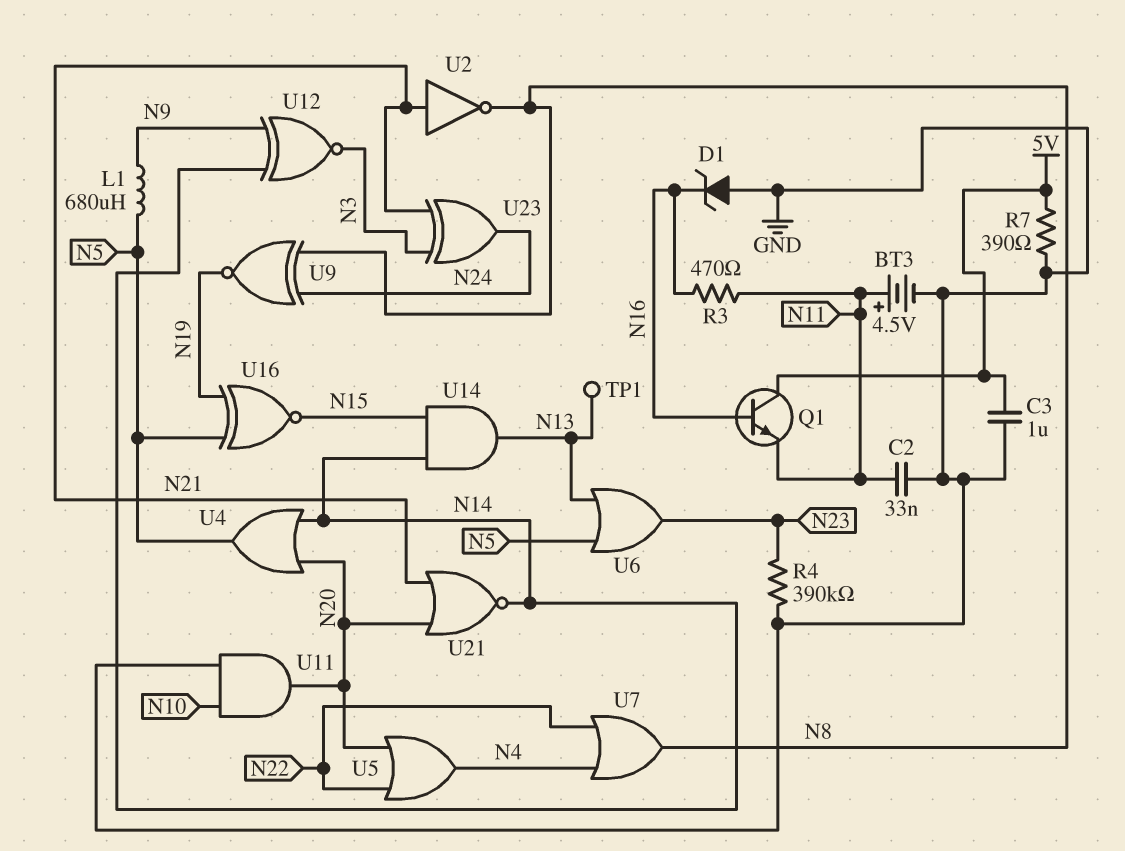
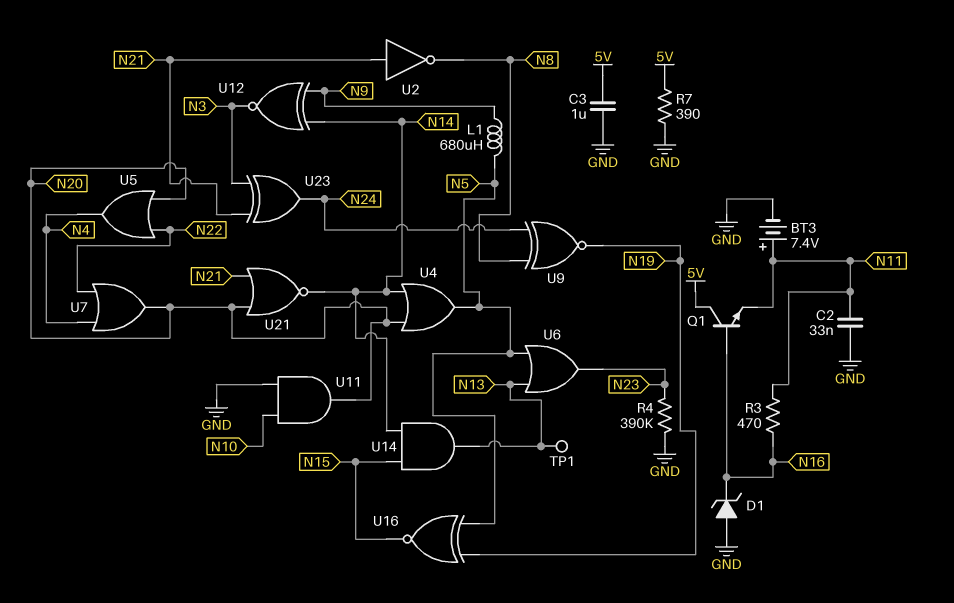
BT3: 4.5V (plus N11, minus GND) -> 7.4V (plus N11, minus GND)
U7: OR (in N4, in N22, out N8) -> OR (in N4, in N22, out N20)

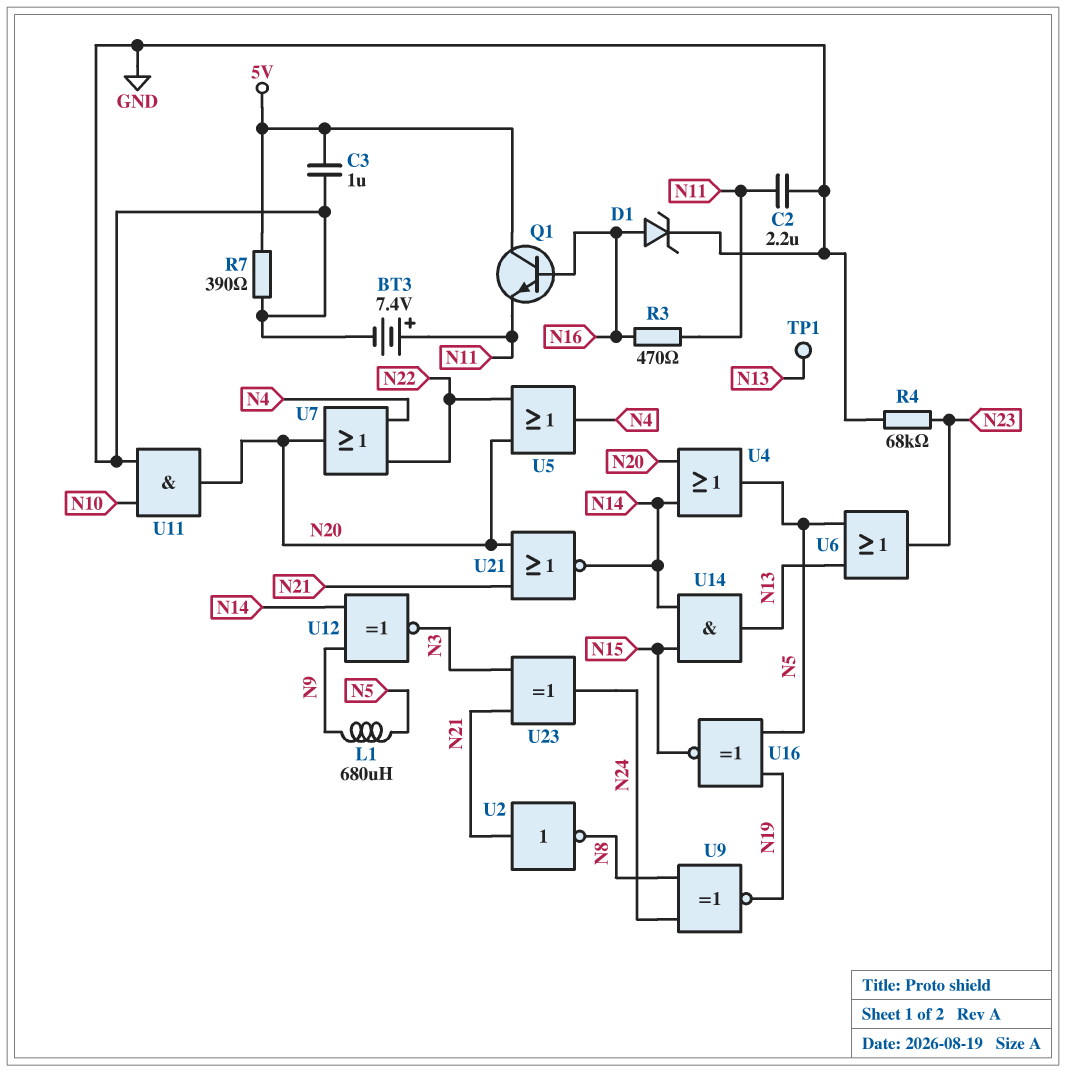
C2: 33nF (GND, N11) -> 2.2uF (GND, N11)
D1: zener (A GND, K N16) -> zener (A N16, K GND)
R4: 390k (GND, N23) -> 68k (GND, N23)

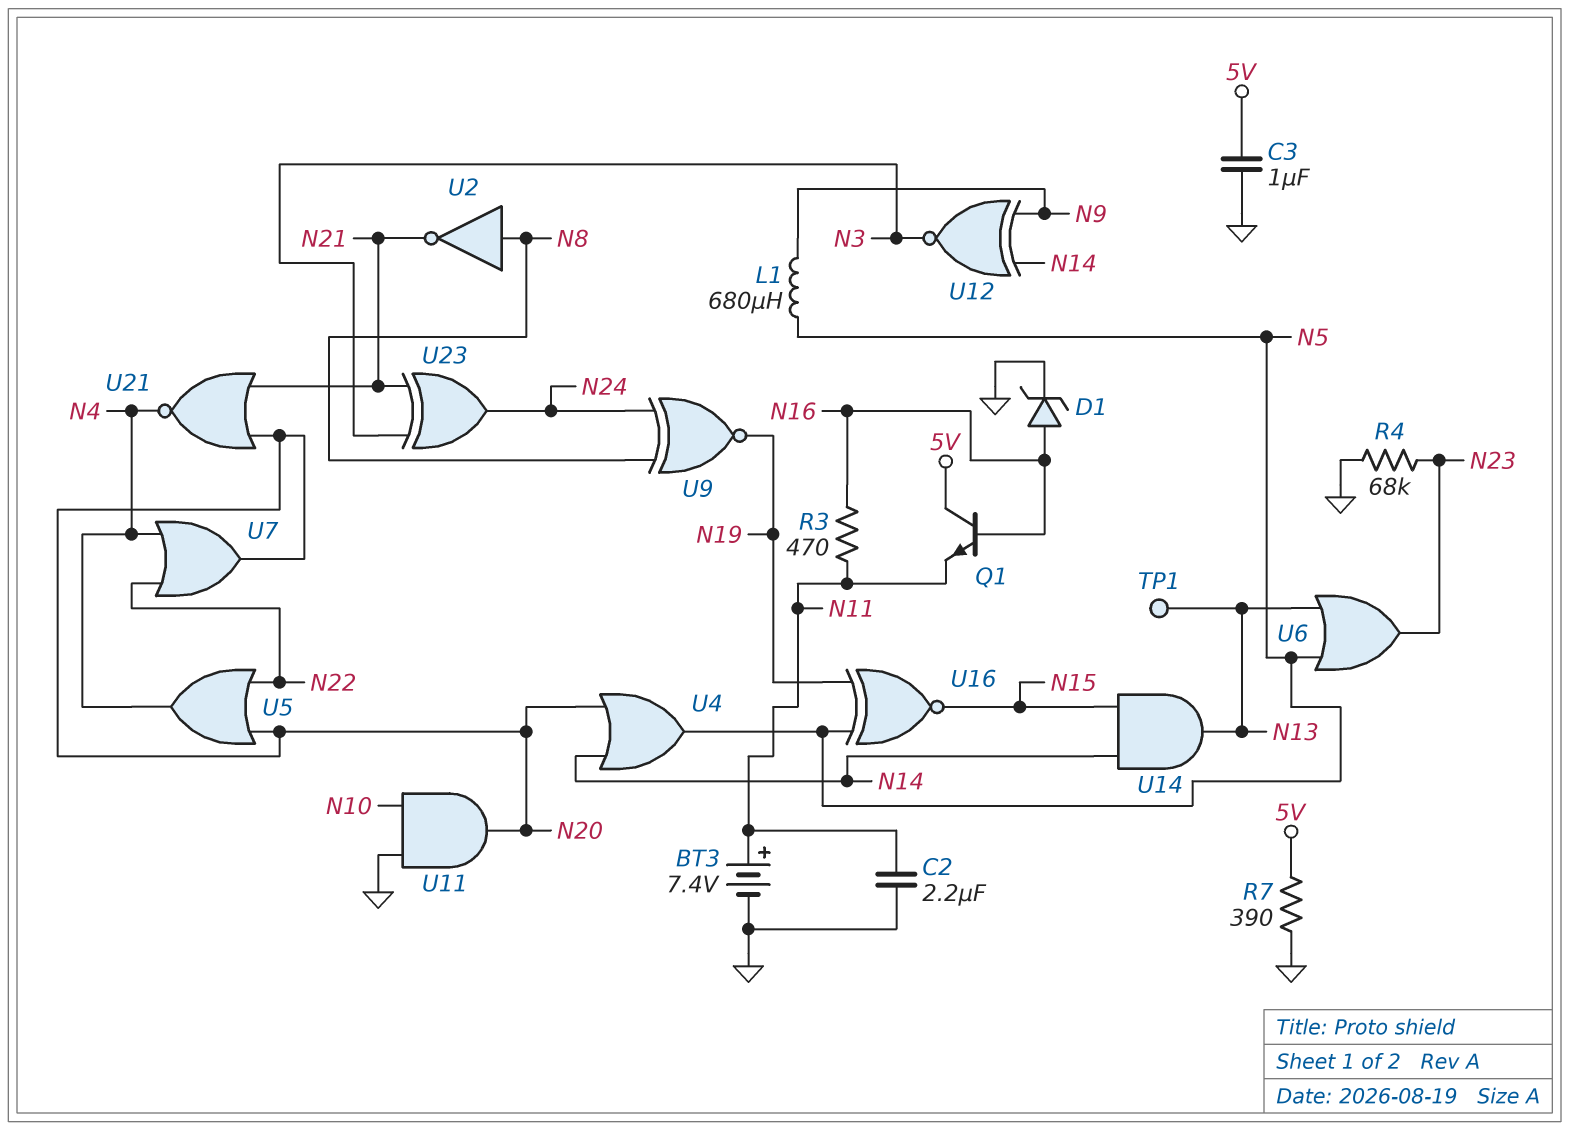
U2: NOT (in N21, out N8) -> NOT (in N8, out N21)
U21: NOR (in N20, in N21, out N14) -> NOR (in N20, in N21, out N4)

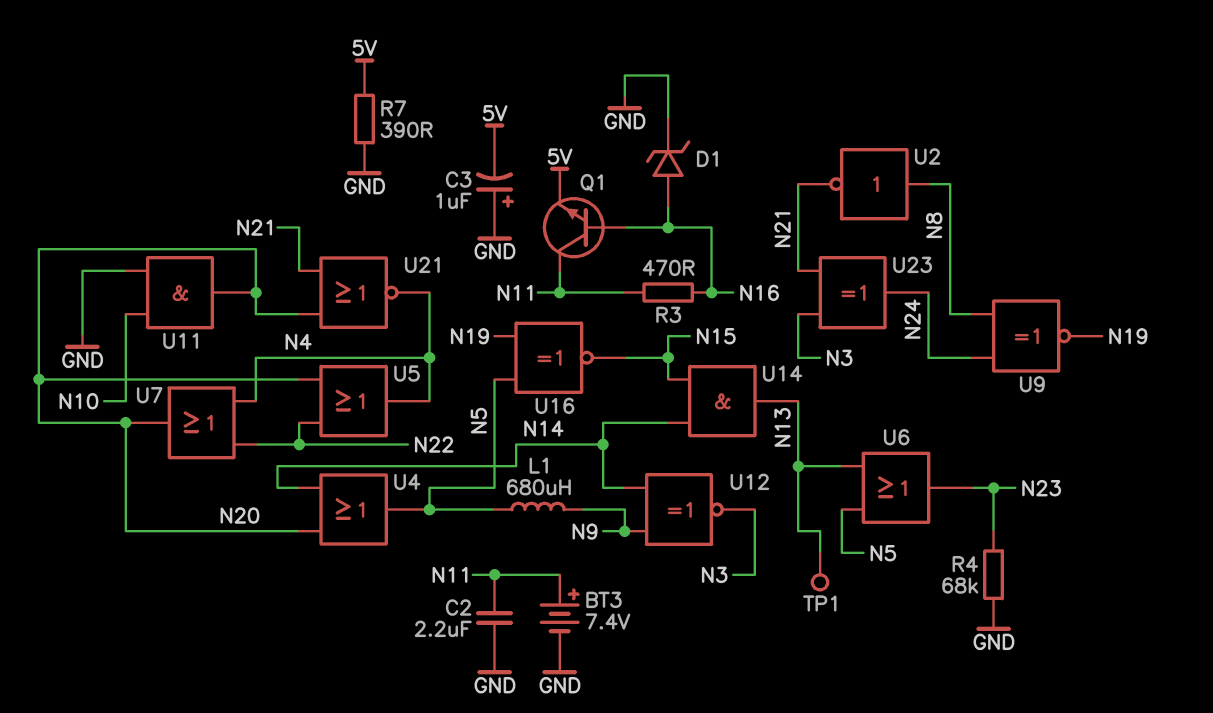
C3: 1uF (5V, GND) -> 1uF (plus GND, minus 5V)
Q1: NPN (B N16, C 5V, E N11) -> NPN (B N16, C N11, E 5V)

